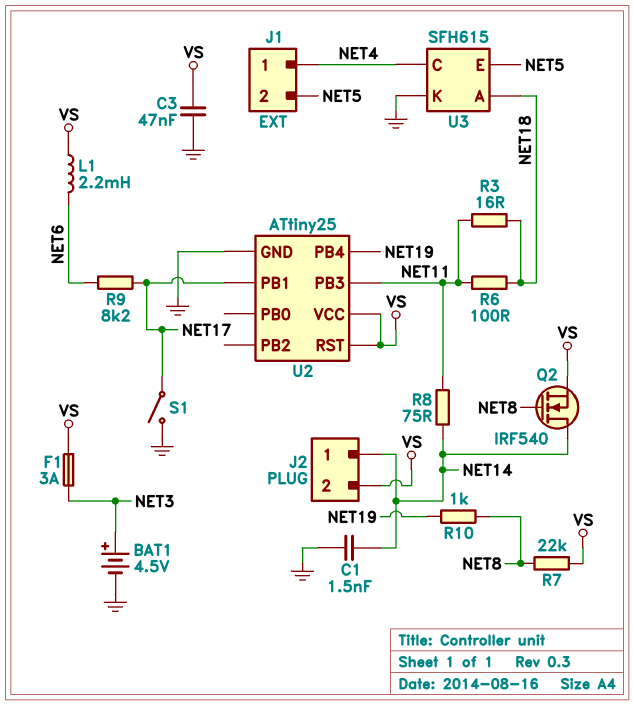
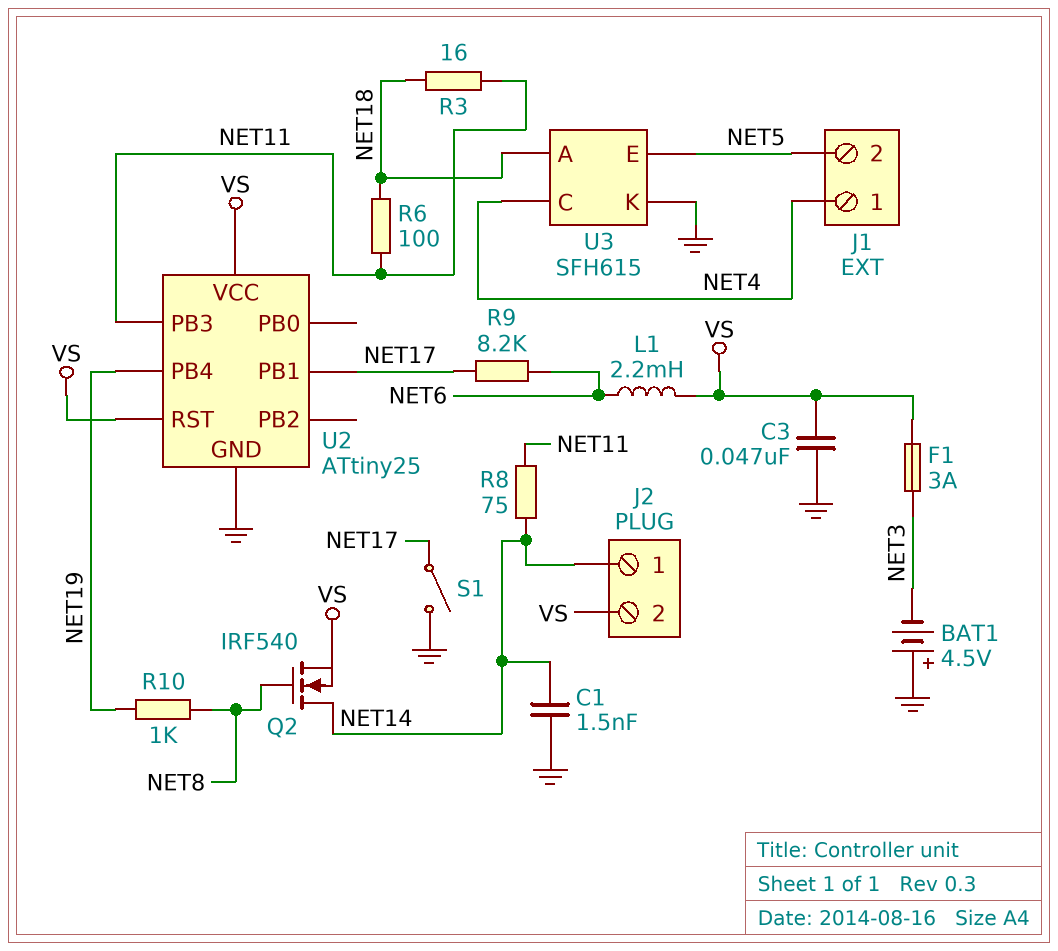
BAT1: 4.5V (plus NET3, minus GND) -> 4.5V (plus GND, minus NET3)
R7: 22k (NET8, VS) -> none

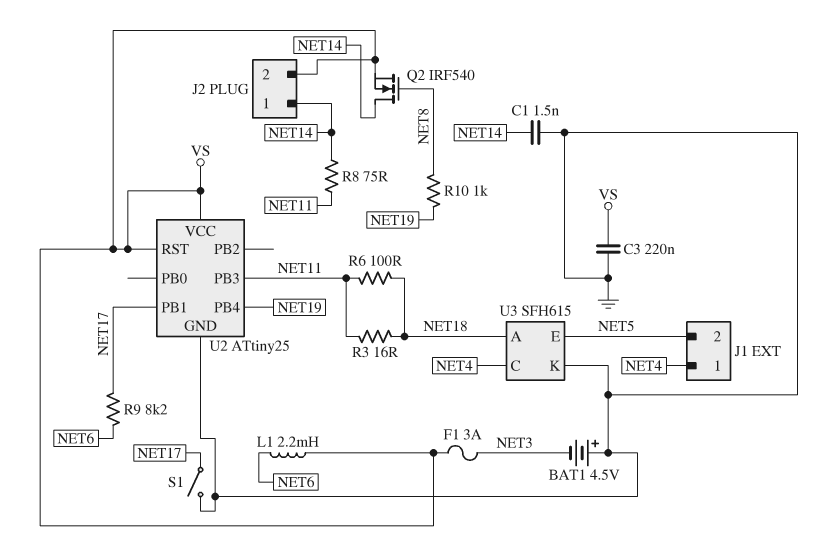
C3: 47nF (GND, VS) -> 220nF (GND, VS)

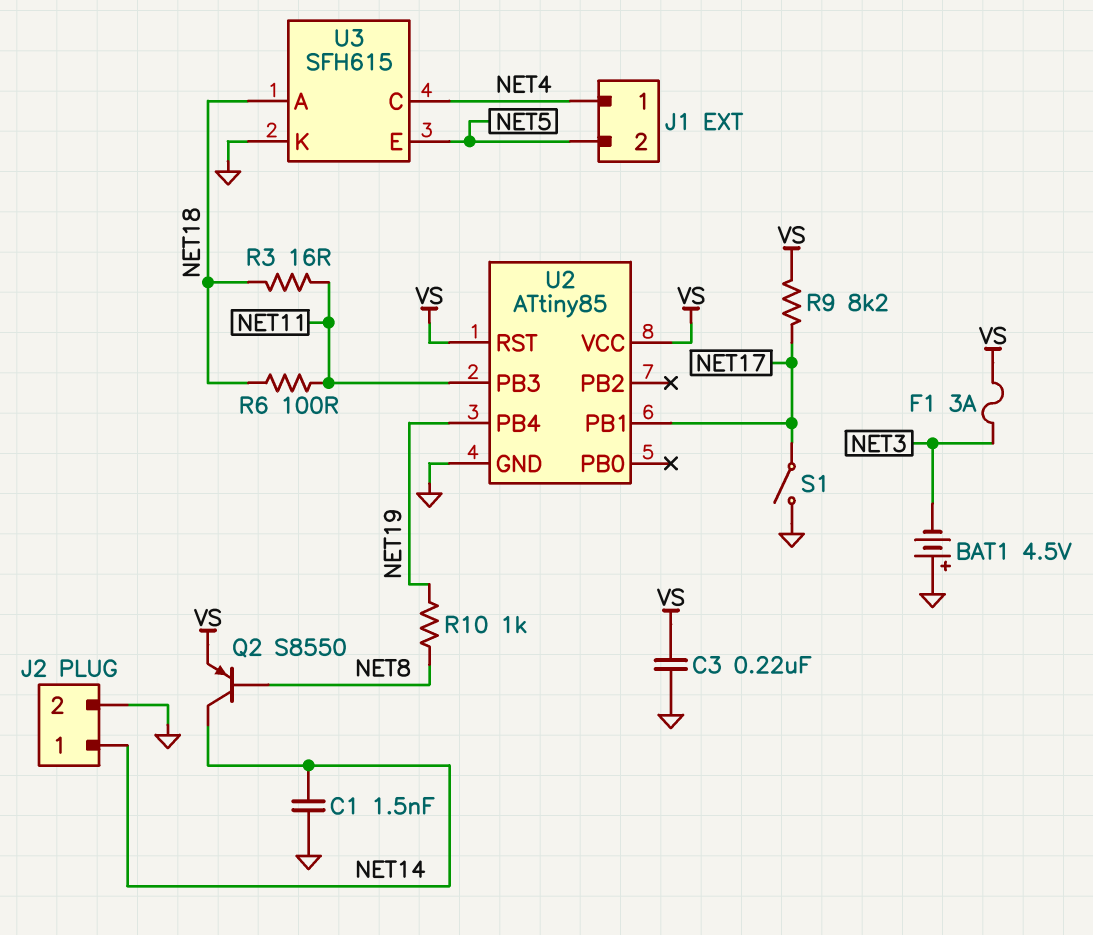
J2 pin 2: VS -> GND
L1: 2.2mH (NET6, VS) -> none
Q2: NMOS IRF540 (G NET8, D NET14, S VS) -> PNP S8550 (B NET8, C NET14, E VS)
R8: 75 (NET11, NET14) -> none
R9: 8.2k (NET6, NET17) -> 8.2k (NET17, VS)
U2: ATtiny25 -> ATtiny85

